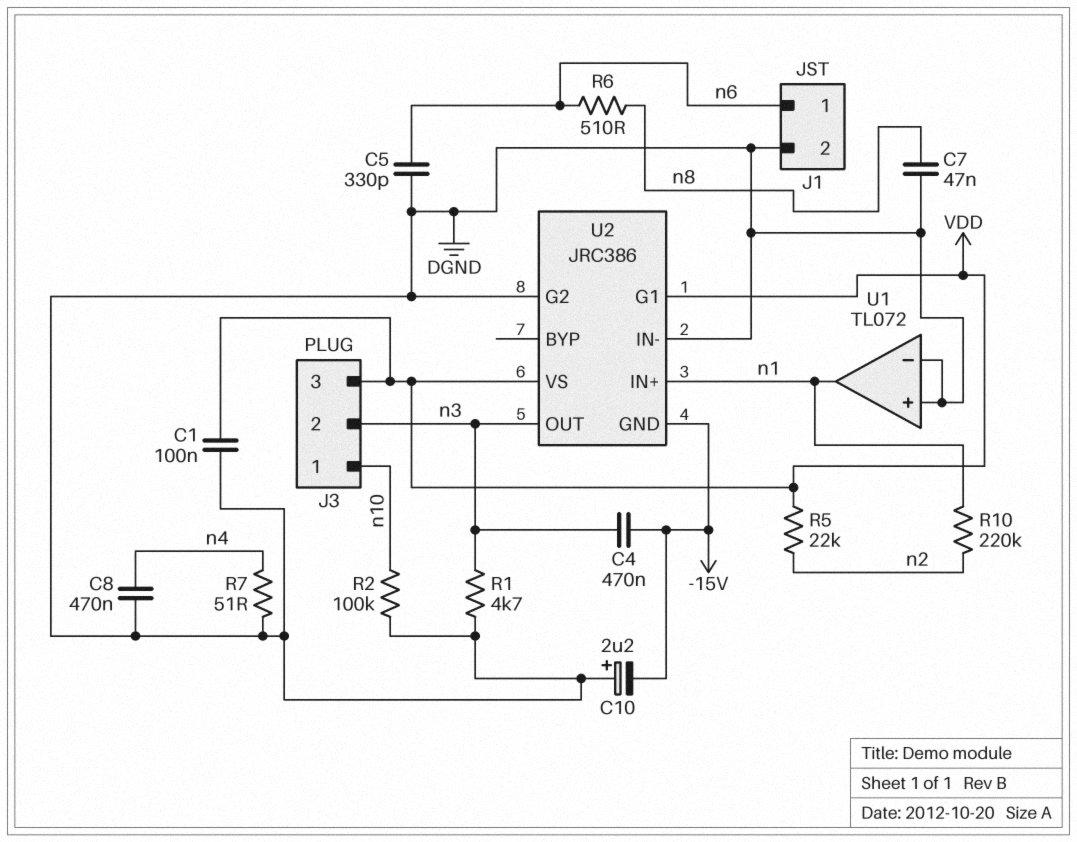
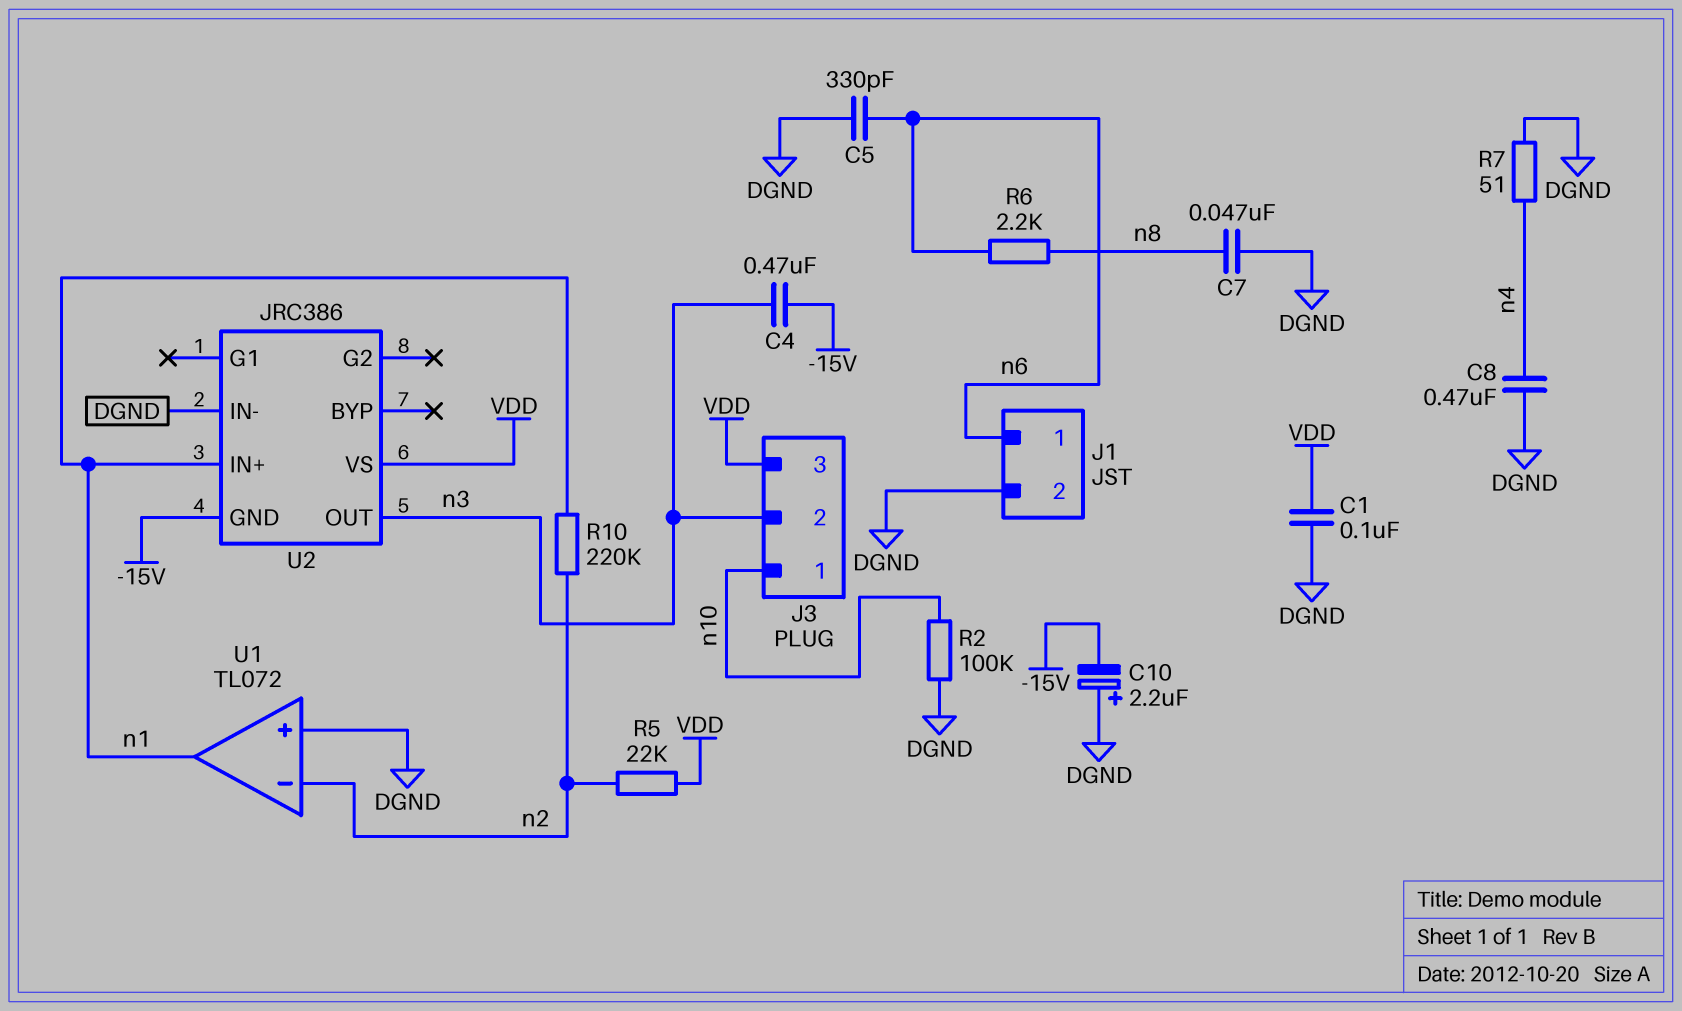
R1: 4.7k (DGND, n3) -> none
R6: 510 (n6, n8) -> 2.2k (n6, n8)
U1 pin in-: DGND -> n2
U2 pin G1: VDD -> none
U2 pin G2: DGND -> none

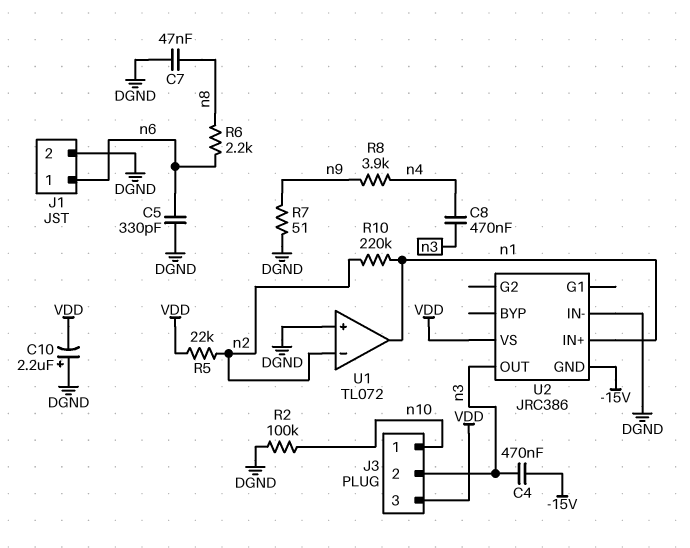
C1: 100nF (DGND, VDD) -> none
C8: 470nF (DGND, n4) -> 470nF (n3, n4)
C10: 2.2uF (plus DGND, minus -15V) -> 2.2uF (plus DGND, minus VDD)
R7: 51 (DGND, n4) -> 51 (DGND, n9)
R8: none -> 3.9k (n4, n9)

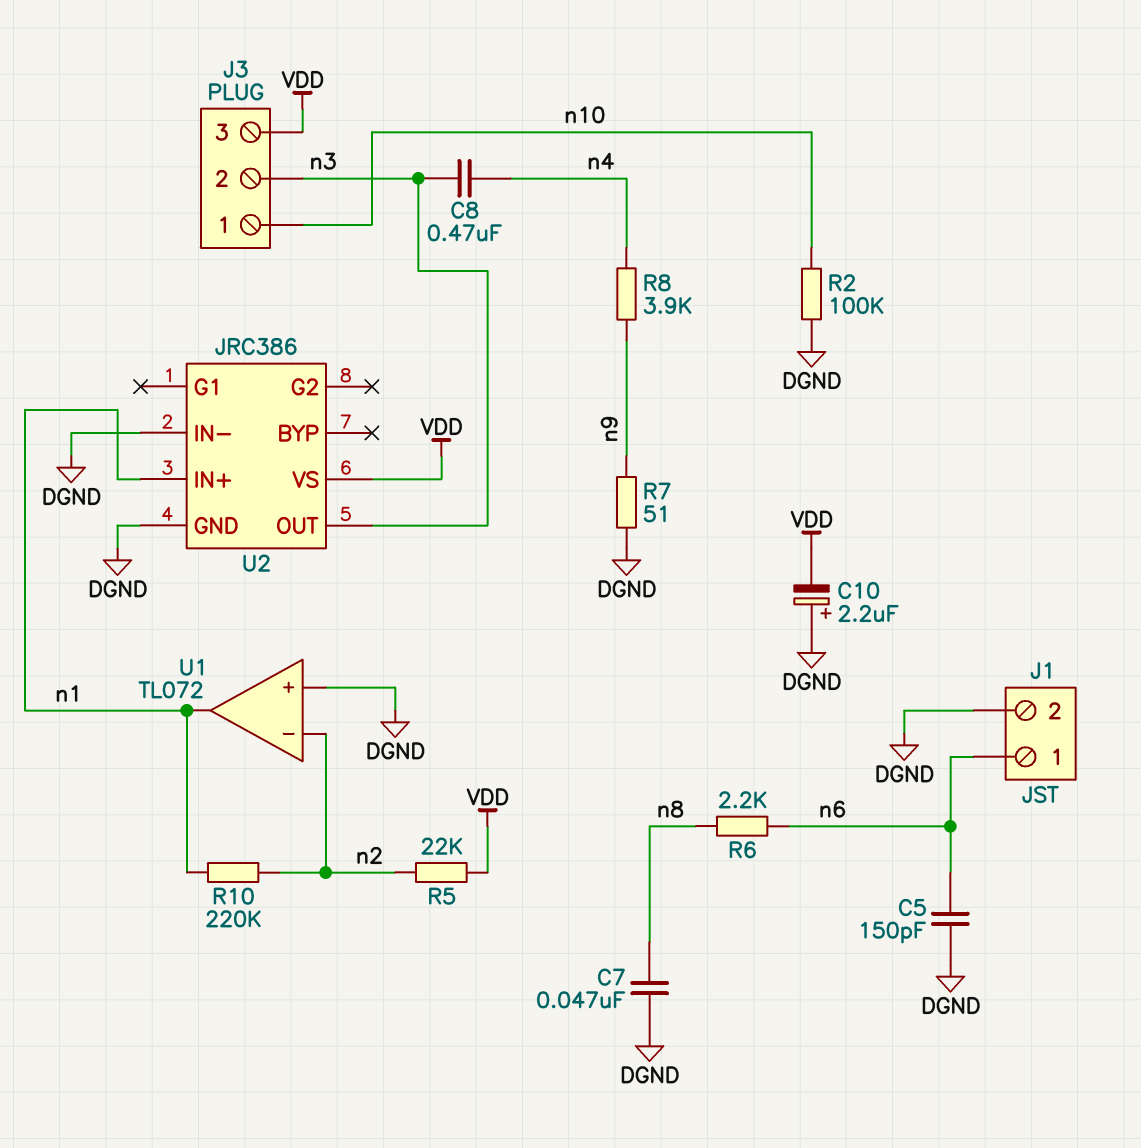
C4: 470nF (-15V, n3) -> none
C5: 330pF (DGND, n6) -> 150pF (DGND, n6)
U2 pin GND: -15V -> DGND

